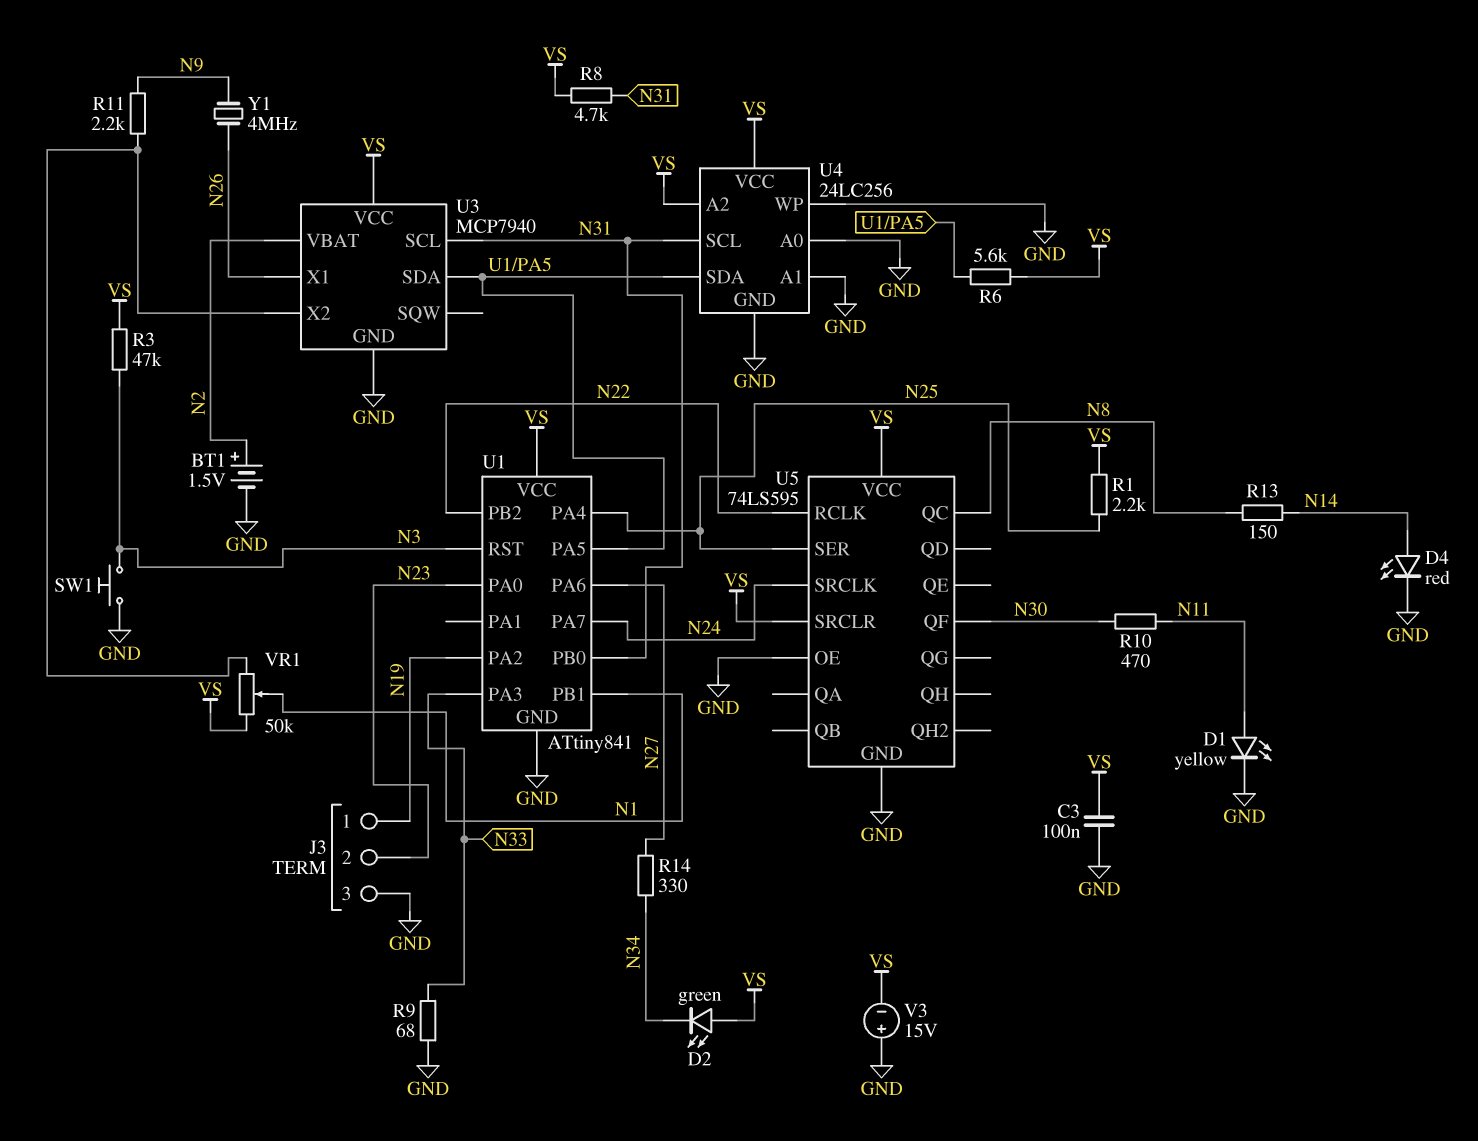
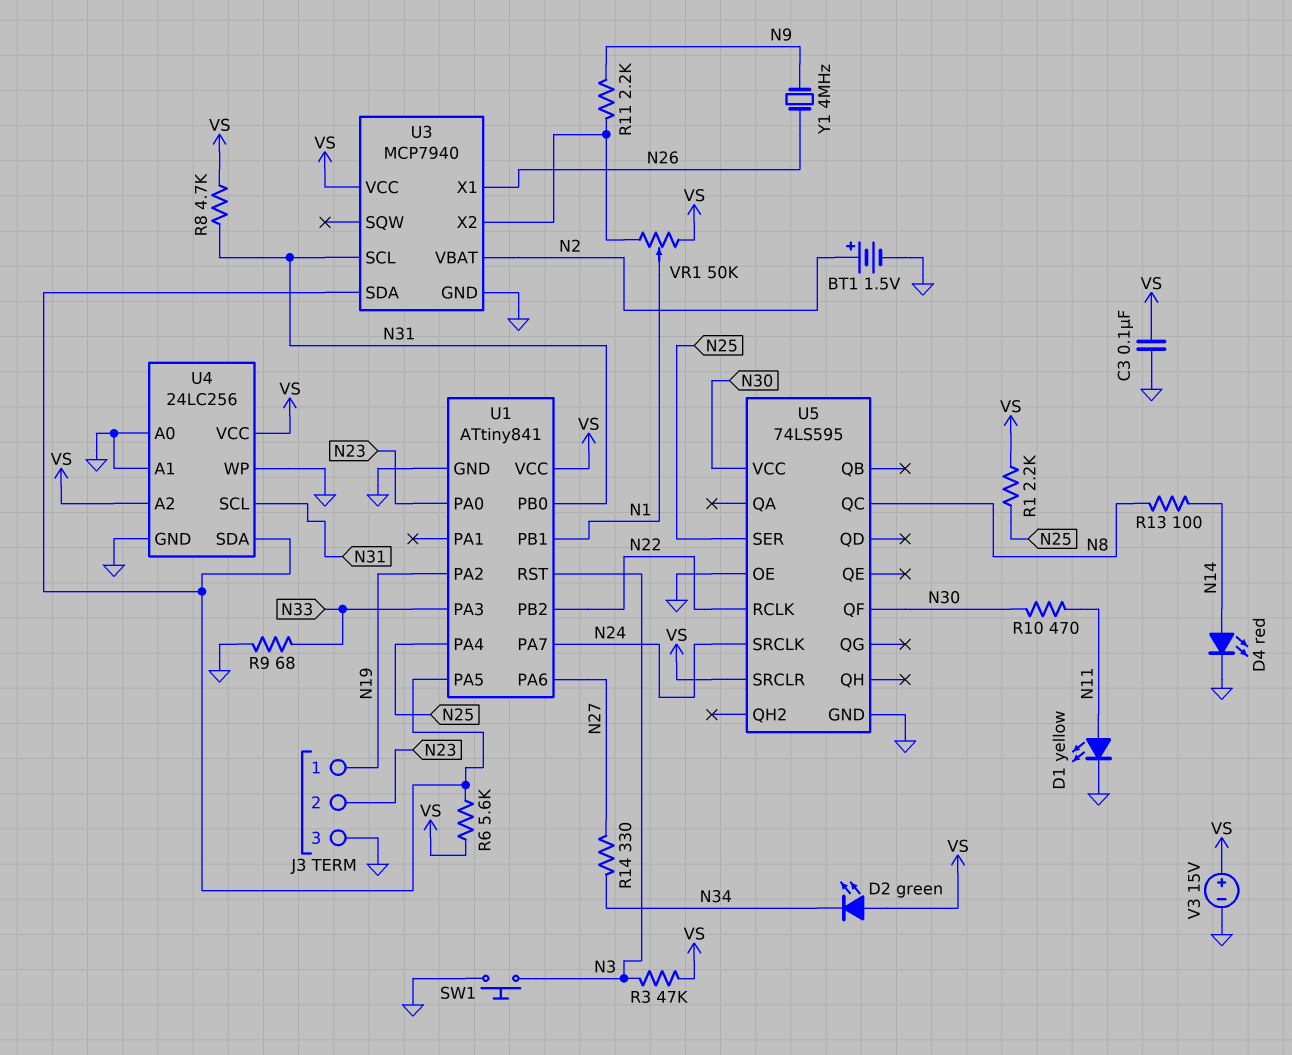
R13: 150 (N8, N14) -> 100 (N8, N14)
U5 pin VCC: VS -> N30
V3: 15V (plus GND, minus VS) -> 15V (plus VS, minus GND)

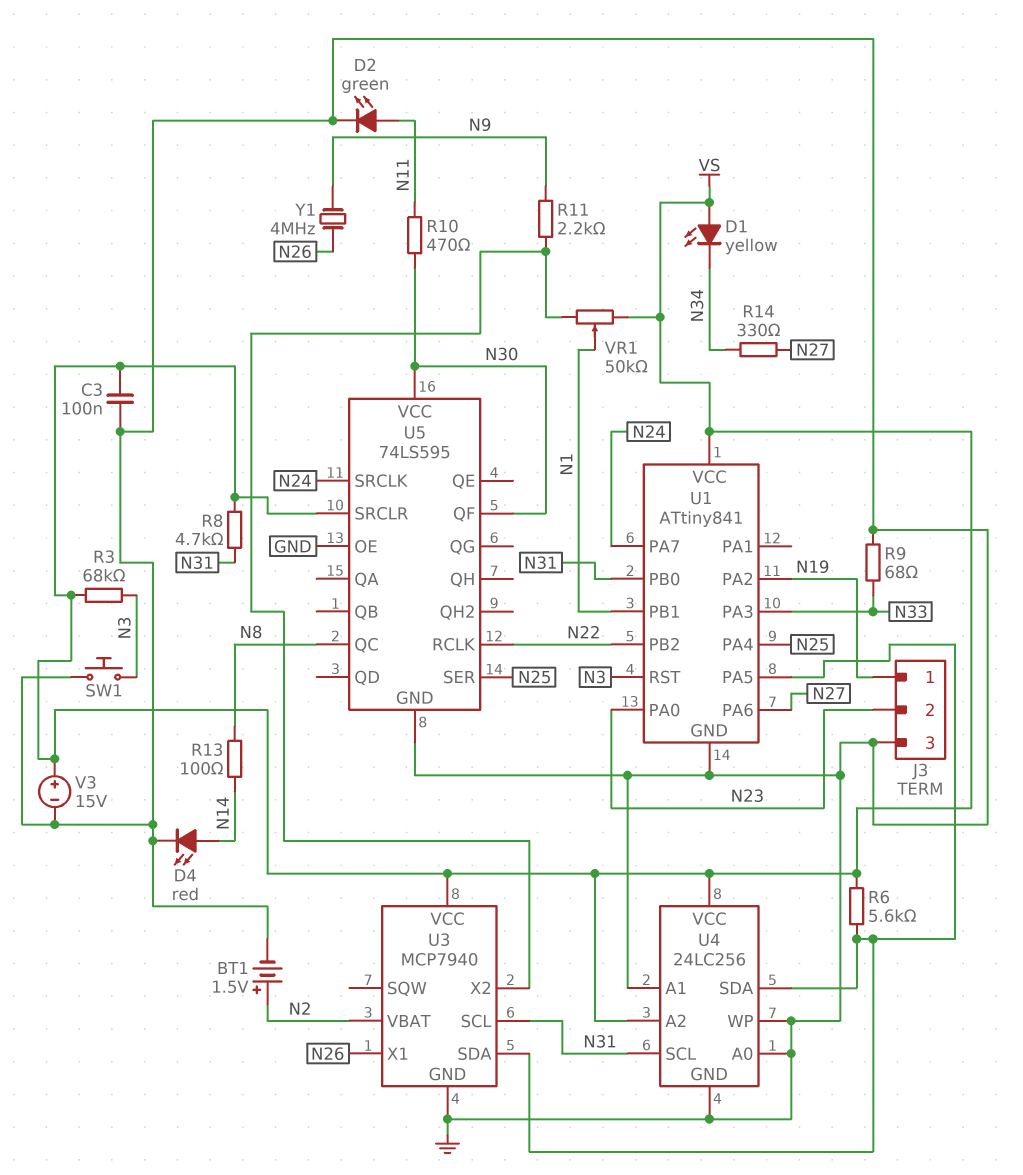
D1: LED yellow (A N11, K GND) -> LED yellow (A VS, K N34)
D2: LED green (A VS, K N34) -> LED green (A N11, K GND)
R1: 2.2k (N25, VS) -> none
R3: 47k (N3, VS) -> 68k (N3, VS)

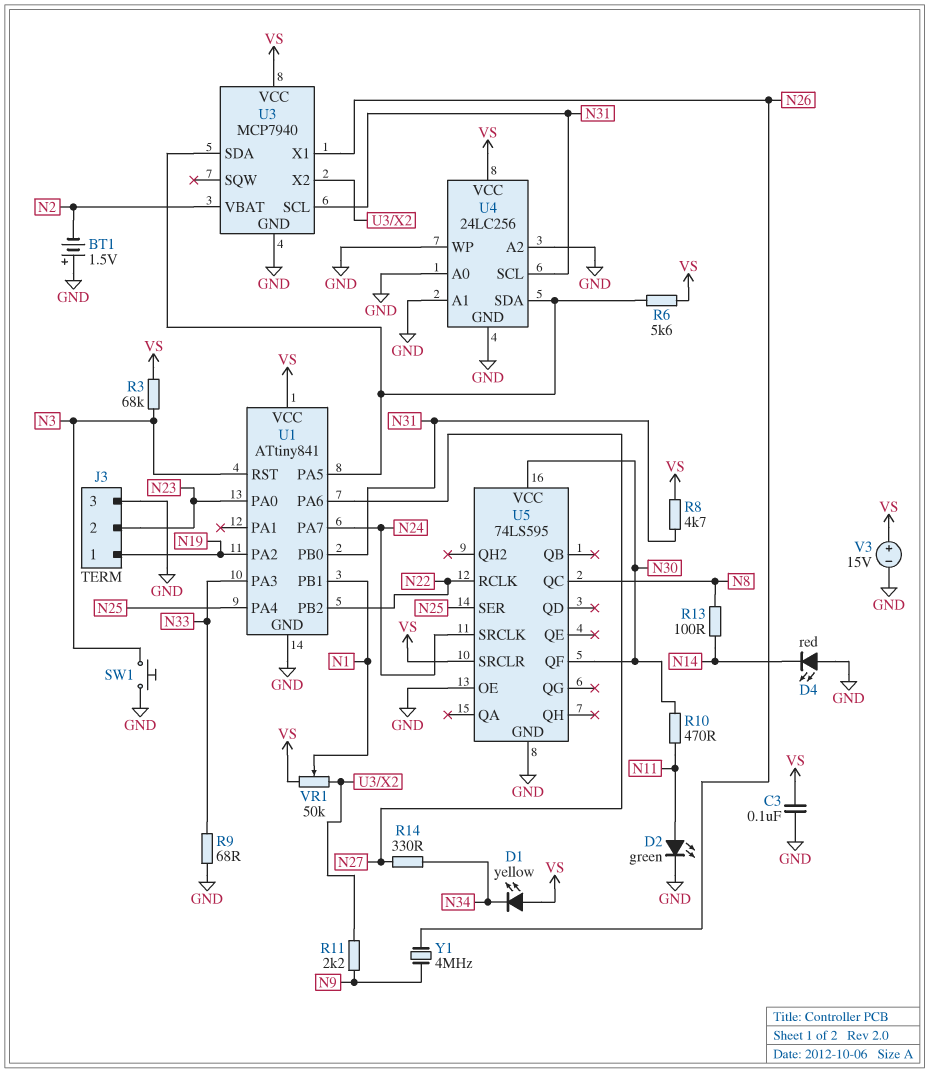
BT1: 1.5V (plus N2, minus GND) -> 1.5V (plus GND, minus N2)
D4: LED red (A N14, K GND) -> LED red (A GND, K N14)
U4 pin A2: VS -> GND

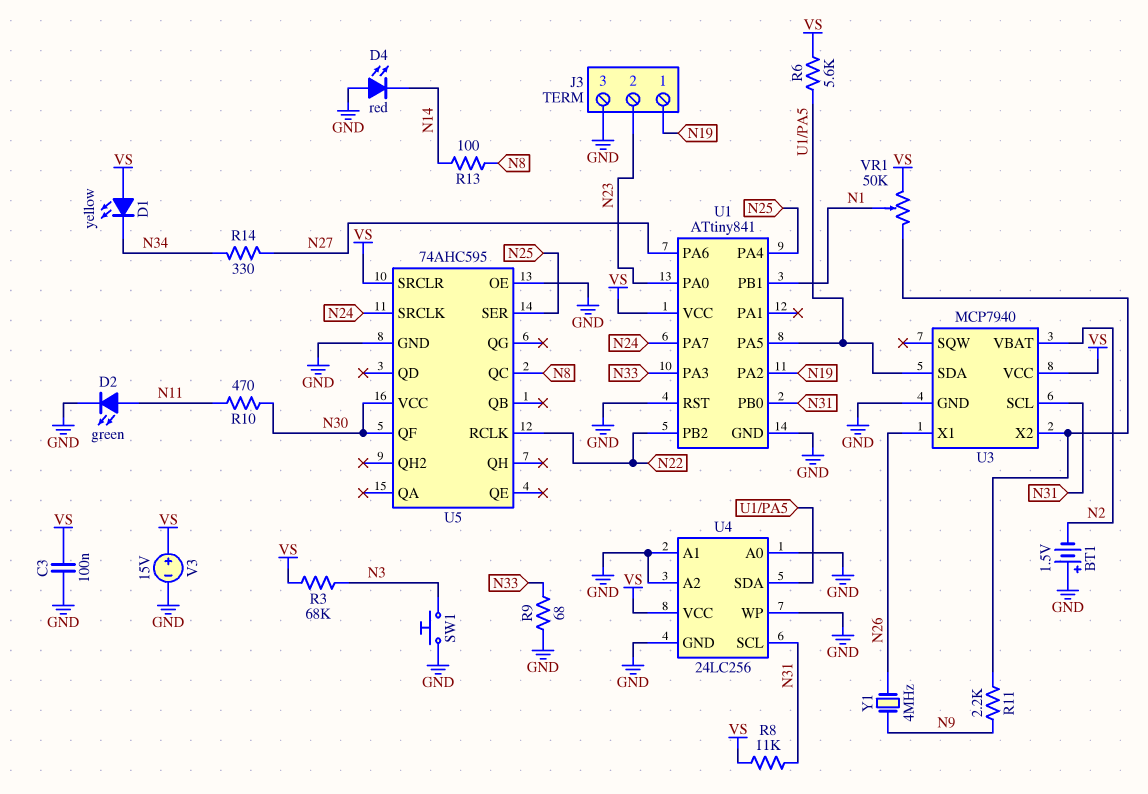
R8: 4.7k (N31, VS) -> 11k (N31, VS)
U1 pin RST: N3 -> GND
U5: 74LS595 -> 74AHC595

